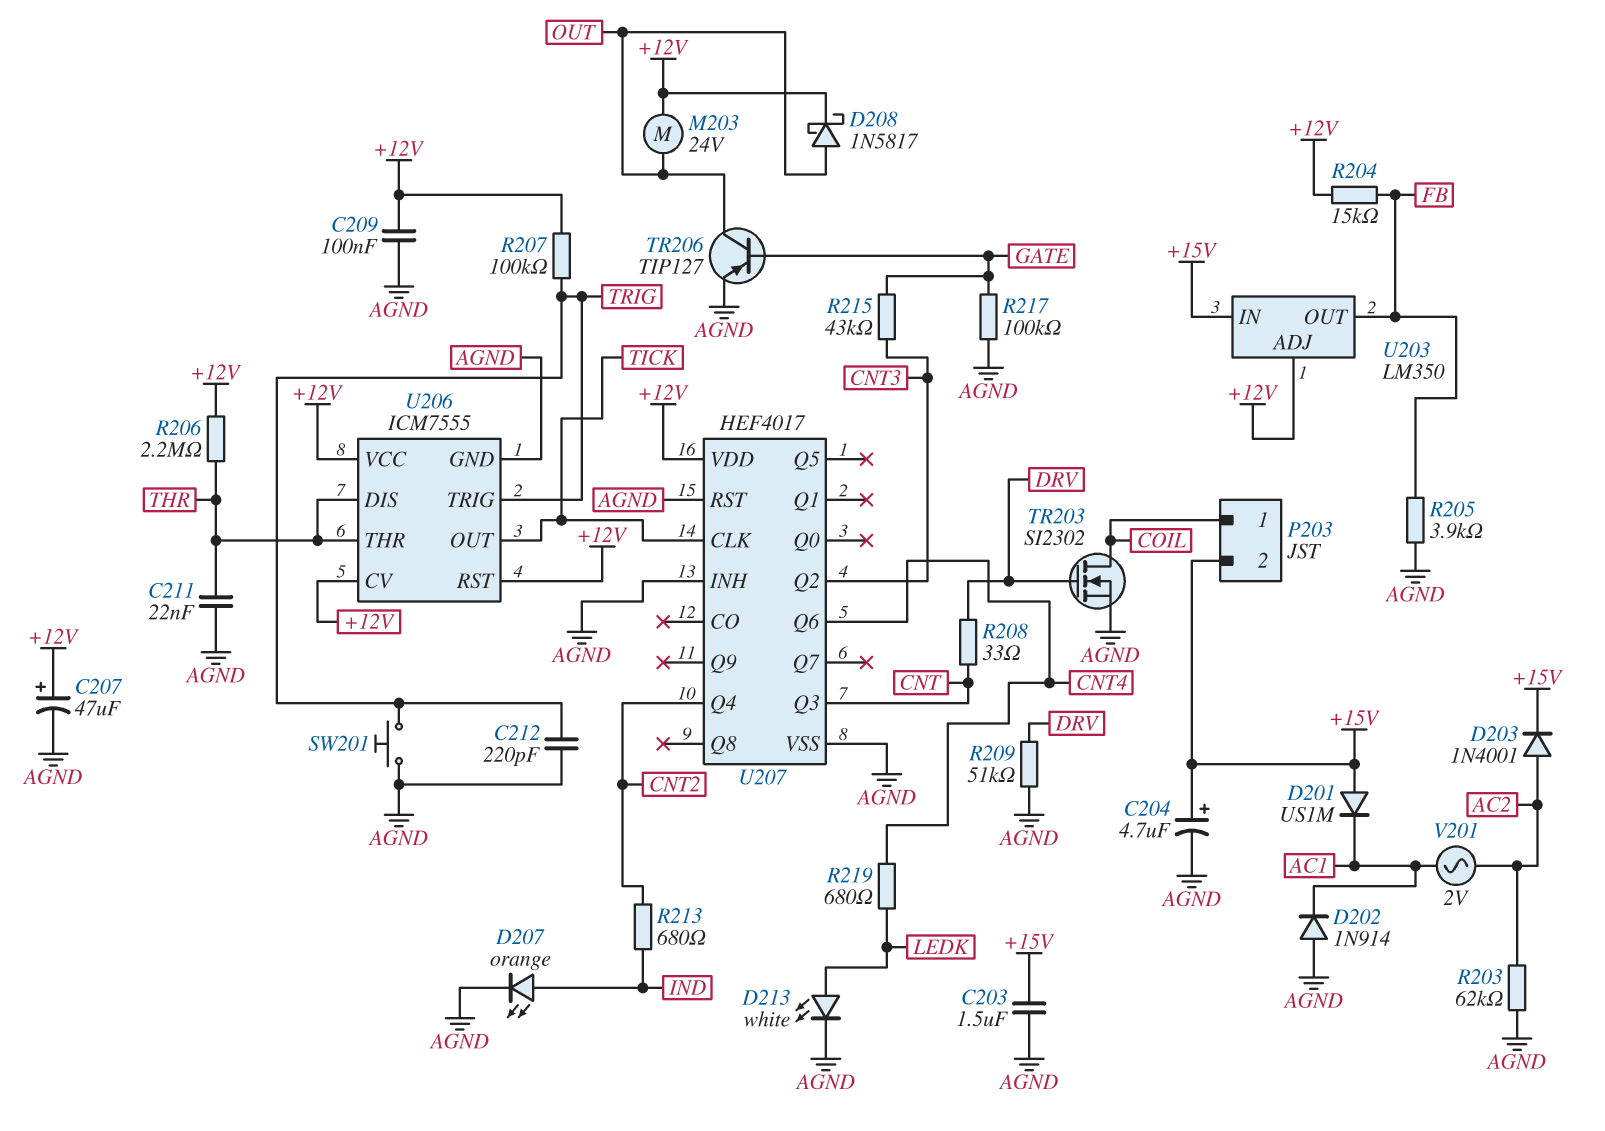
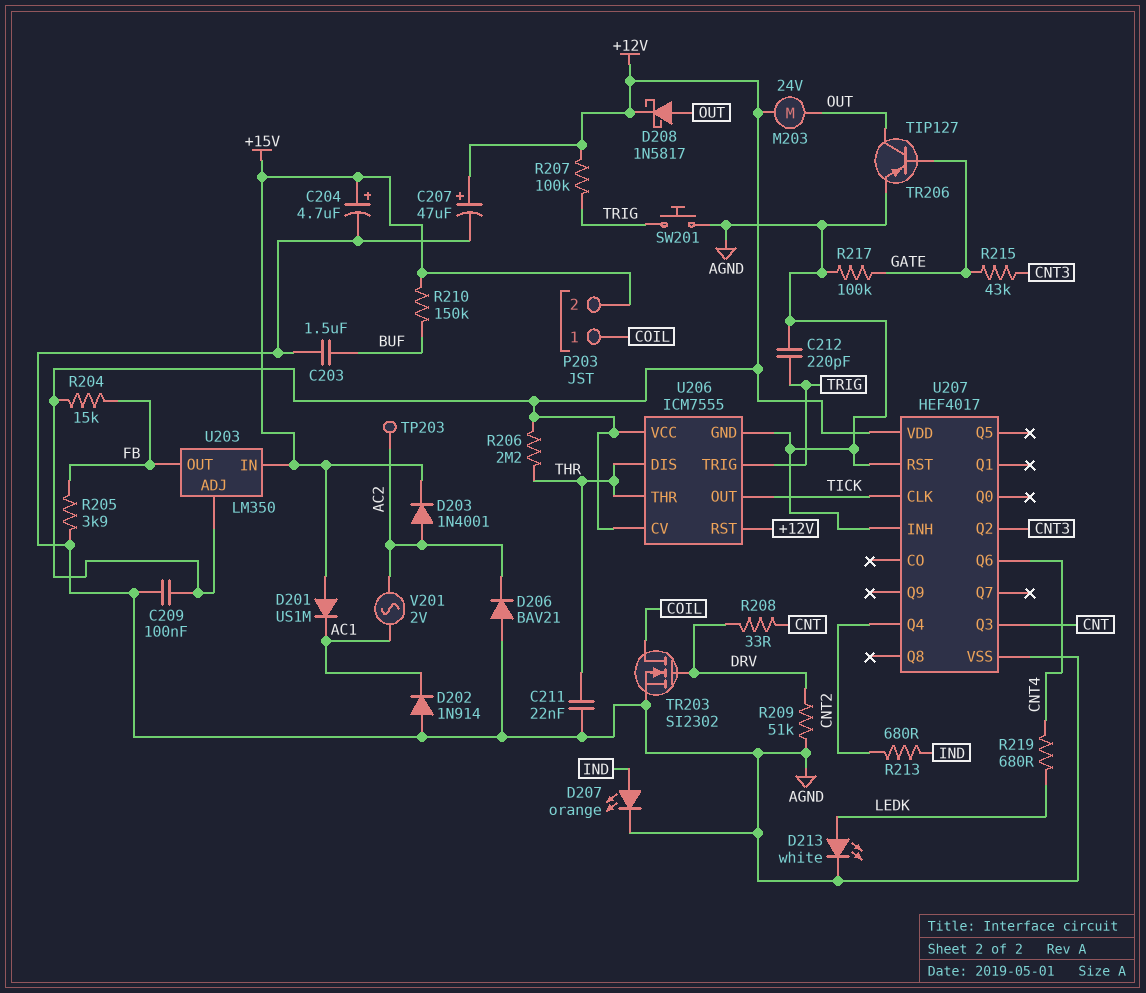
C203: 1.5uF (+15V, AGND) -> 1.5uF (AGND, BUF)
D206: none -> diode BAV21 (A AGND, K AC2)
R203: 62k (AC2, AGND) -> none
R210: none -> 150k (+15V, BUF)
TP203: none -> test point (AC2)

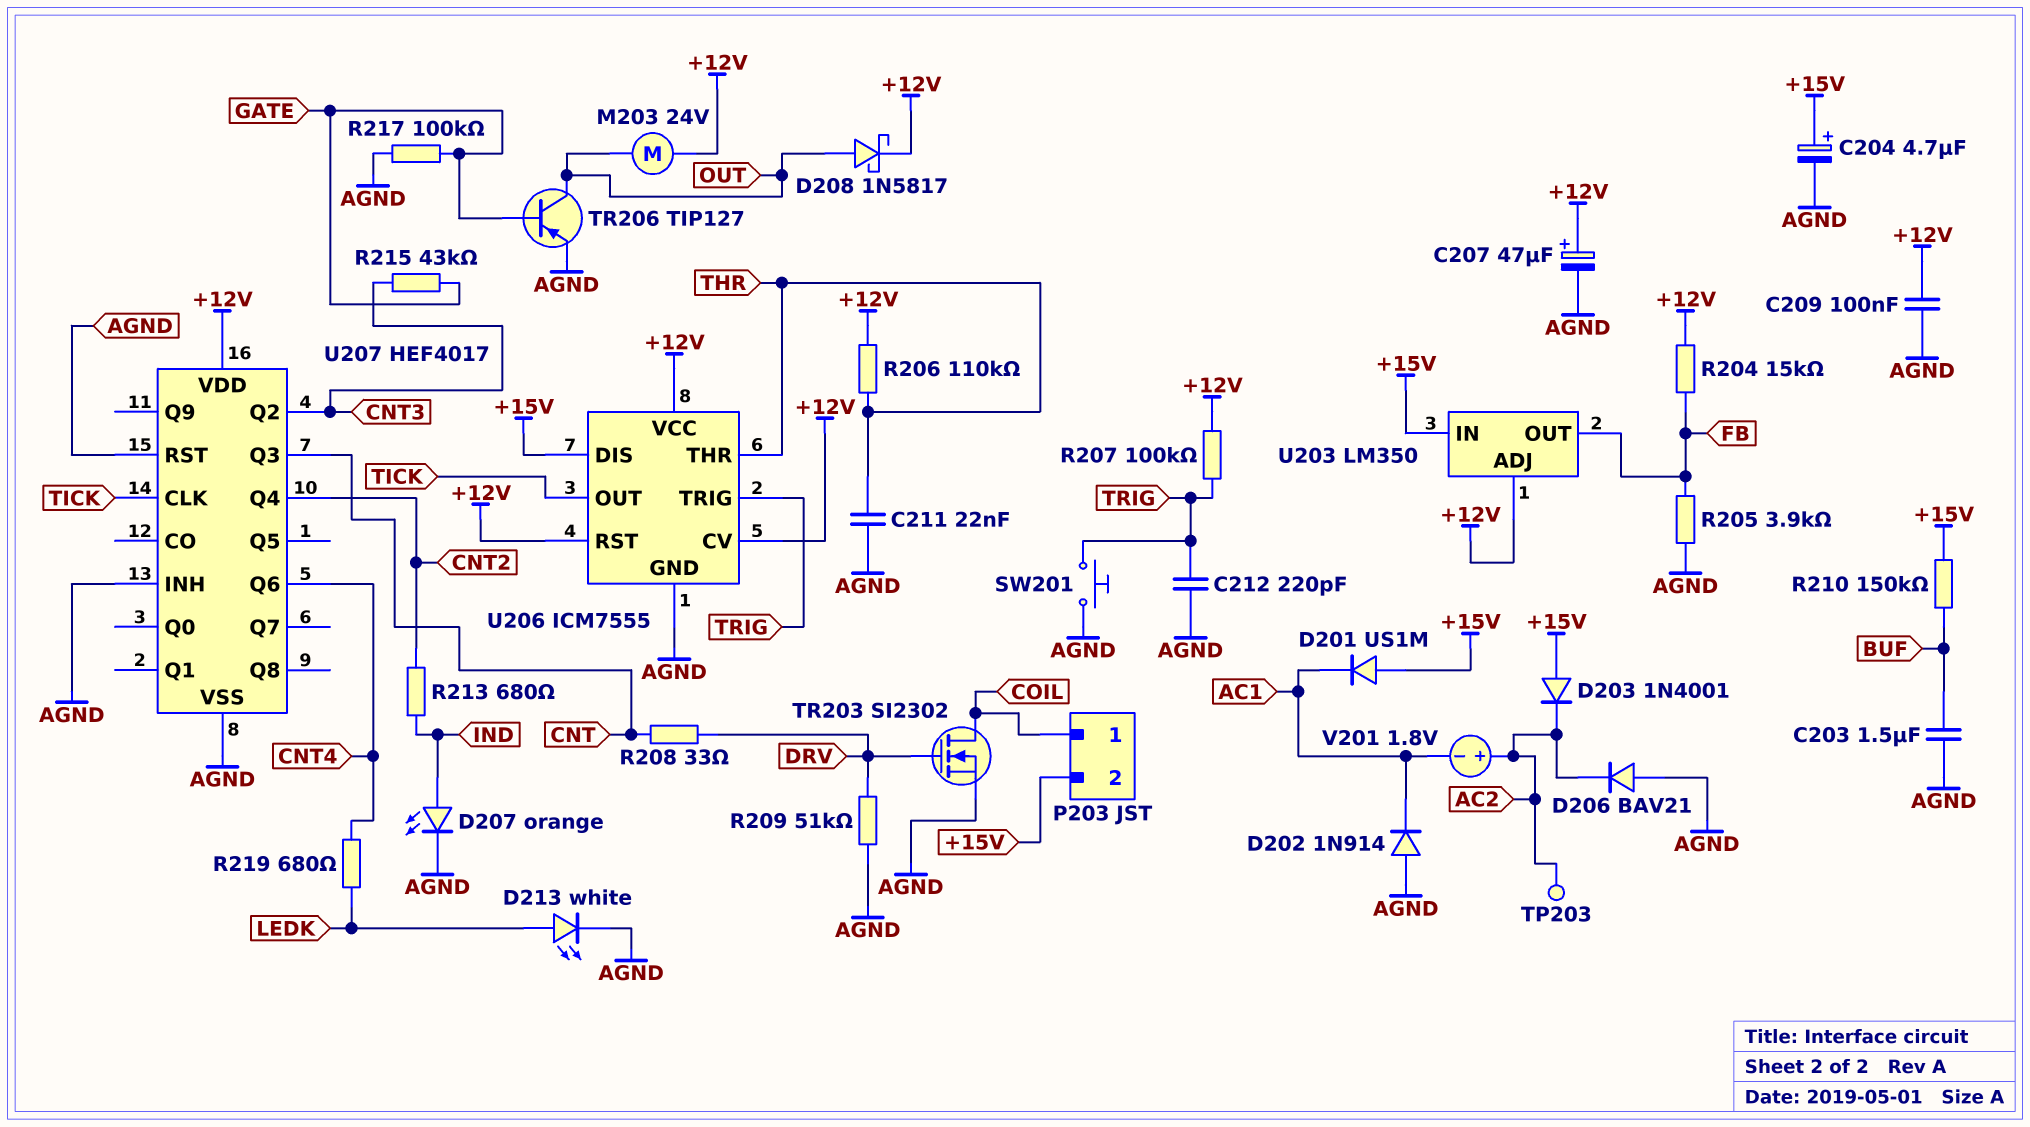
D203: diode 1N4001 (A AC2, K +15V) -> diode 1N4001 (A +15V, K AC2)
R206: 2.2M (+12V, THR) -> 110k (+12V, THR)
U206 pin DIS: THR -> +15V
V201: AC 2V (AC1, AC2) -> 1.8V (plus AC2, minus AC1)

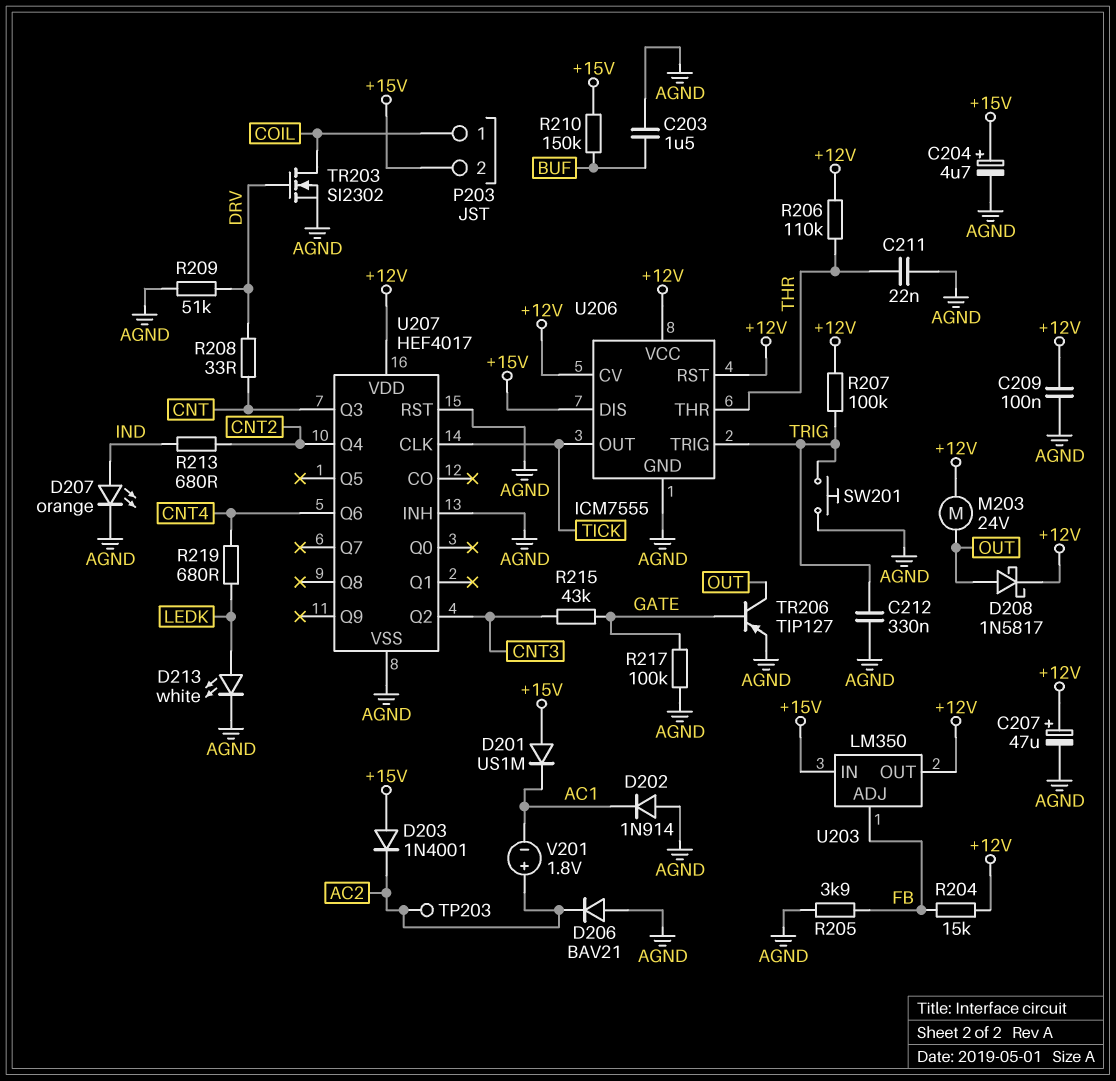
C212: 220pF (AGND, TRIG) -> 330nF (AGND, TRIG)
U203 pin ADJ: +12V -> FB
U203 pin OUT: FB -> +12V

